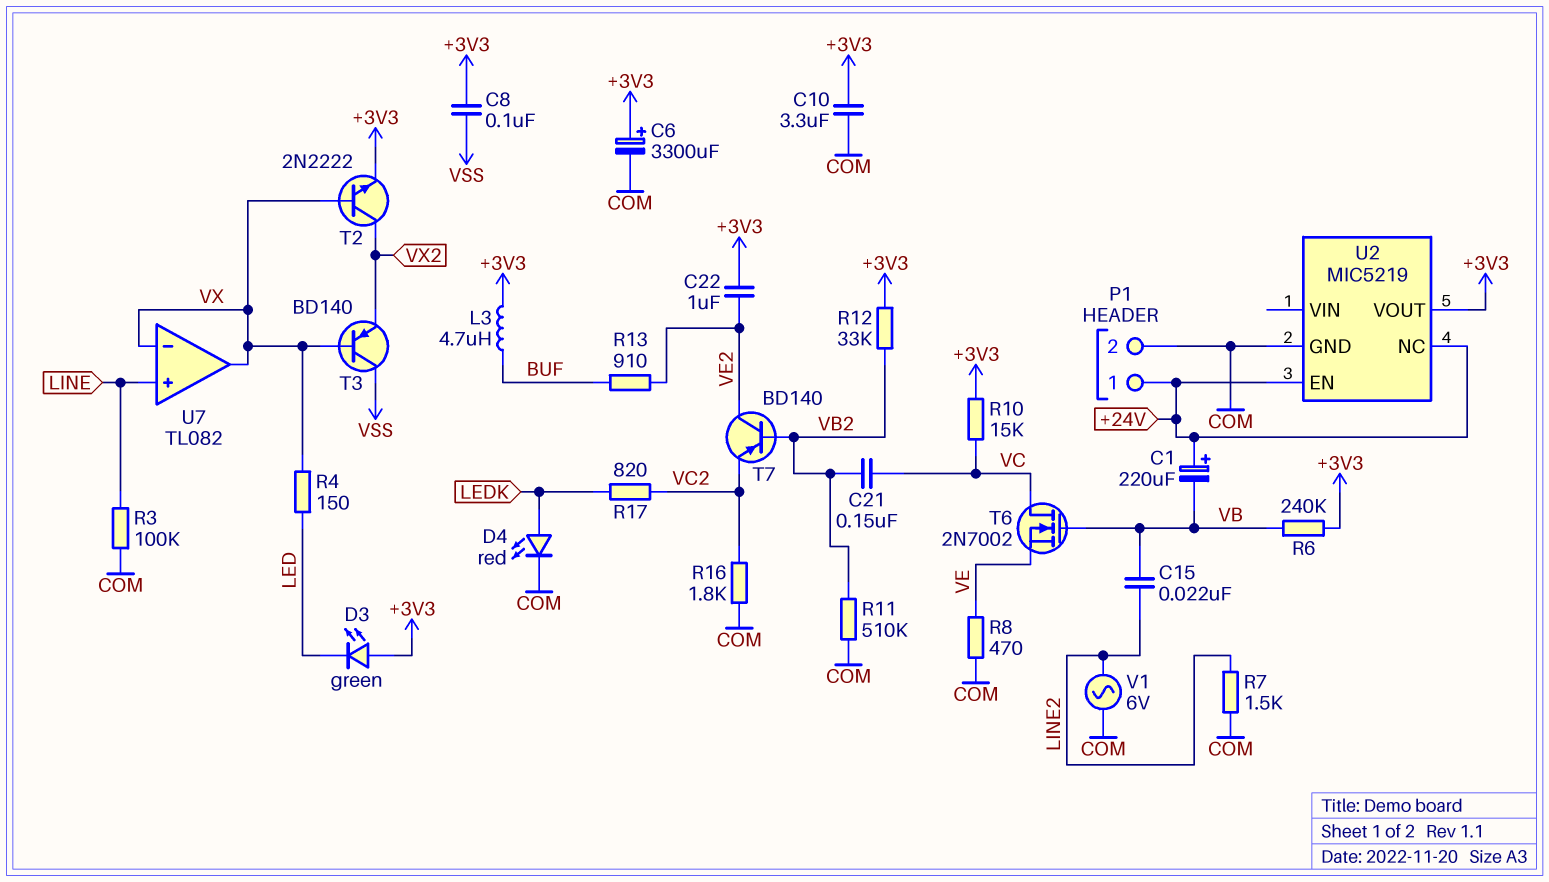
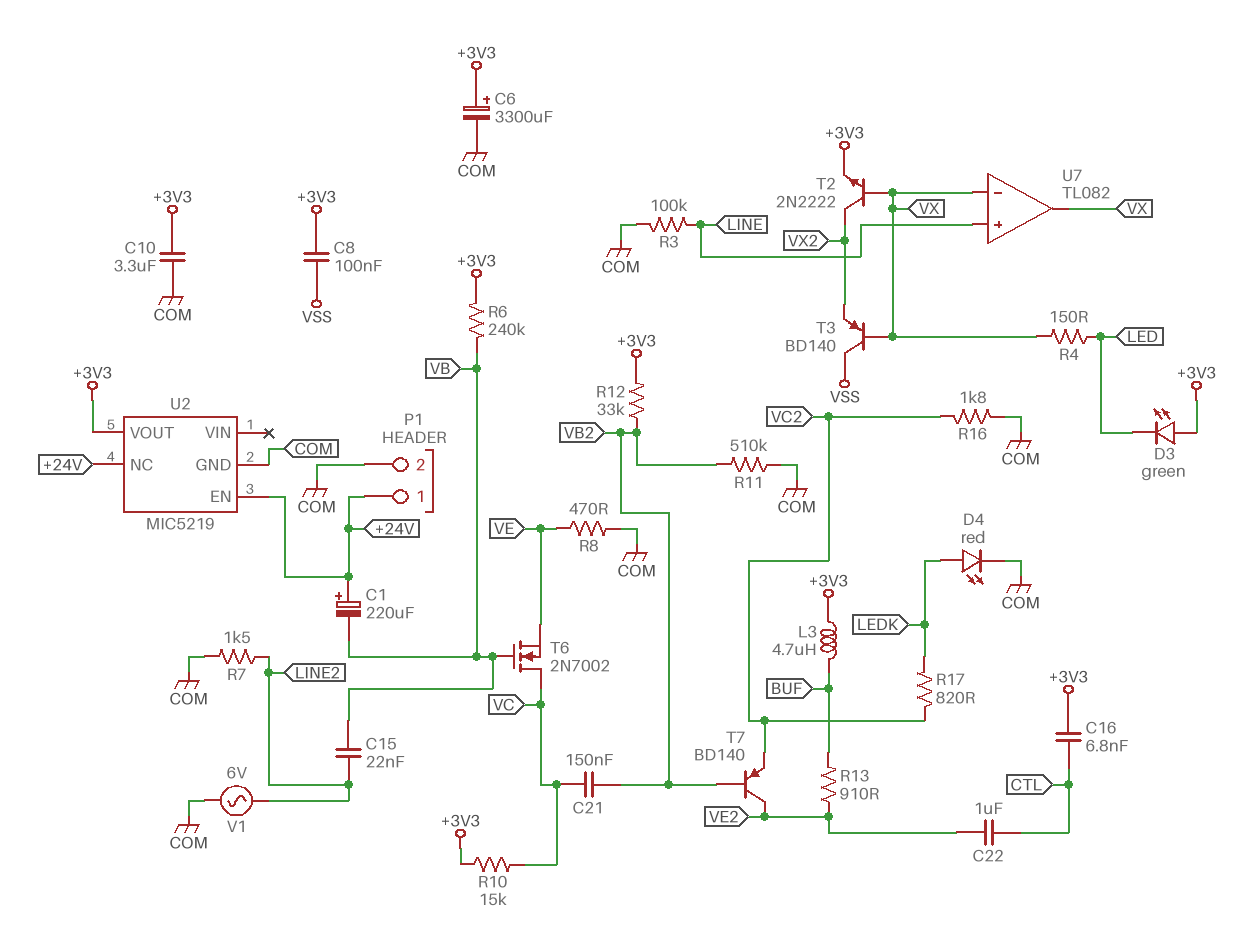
C16: none -> 6.8nF (+3V3, CTL)
C22: 1uF (+3V3, VE2) -> 1uF (CTL, VE2)

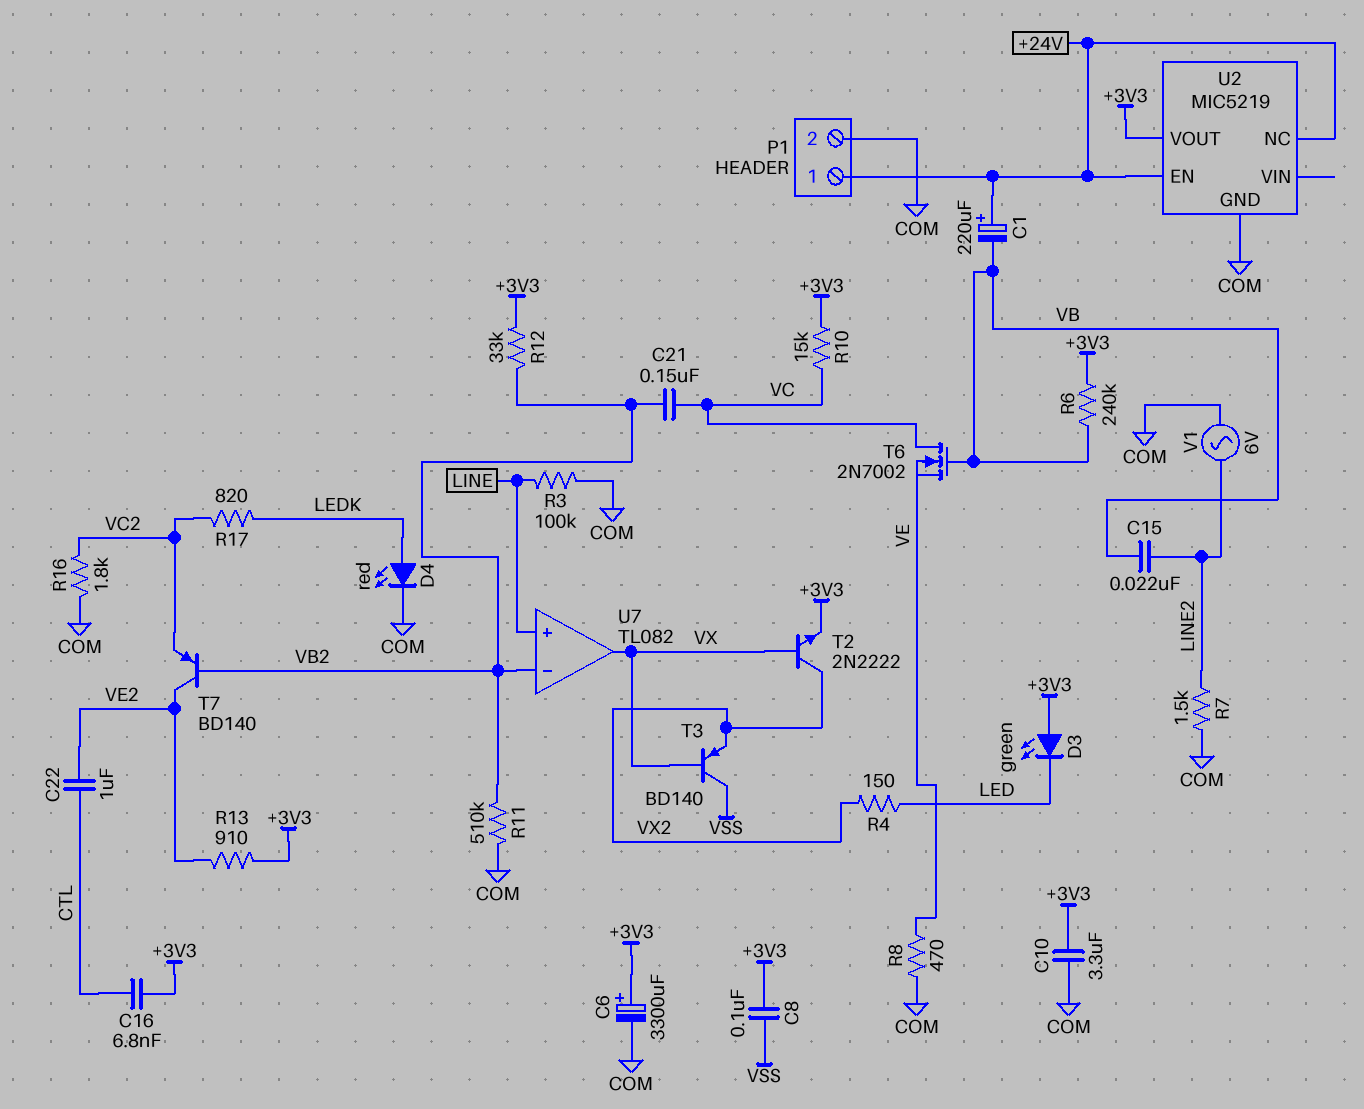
L3: 4.7uH (+3V3, BUF) -> none
R4: 150 (LED, VX) -> 150 (LED, VX2)
R13: 910 (BUF, VE2) -> 910 (+3V3, VE2)
U7 pin in-: VX -> VB2

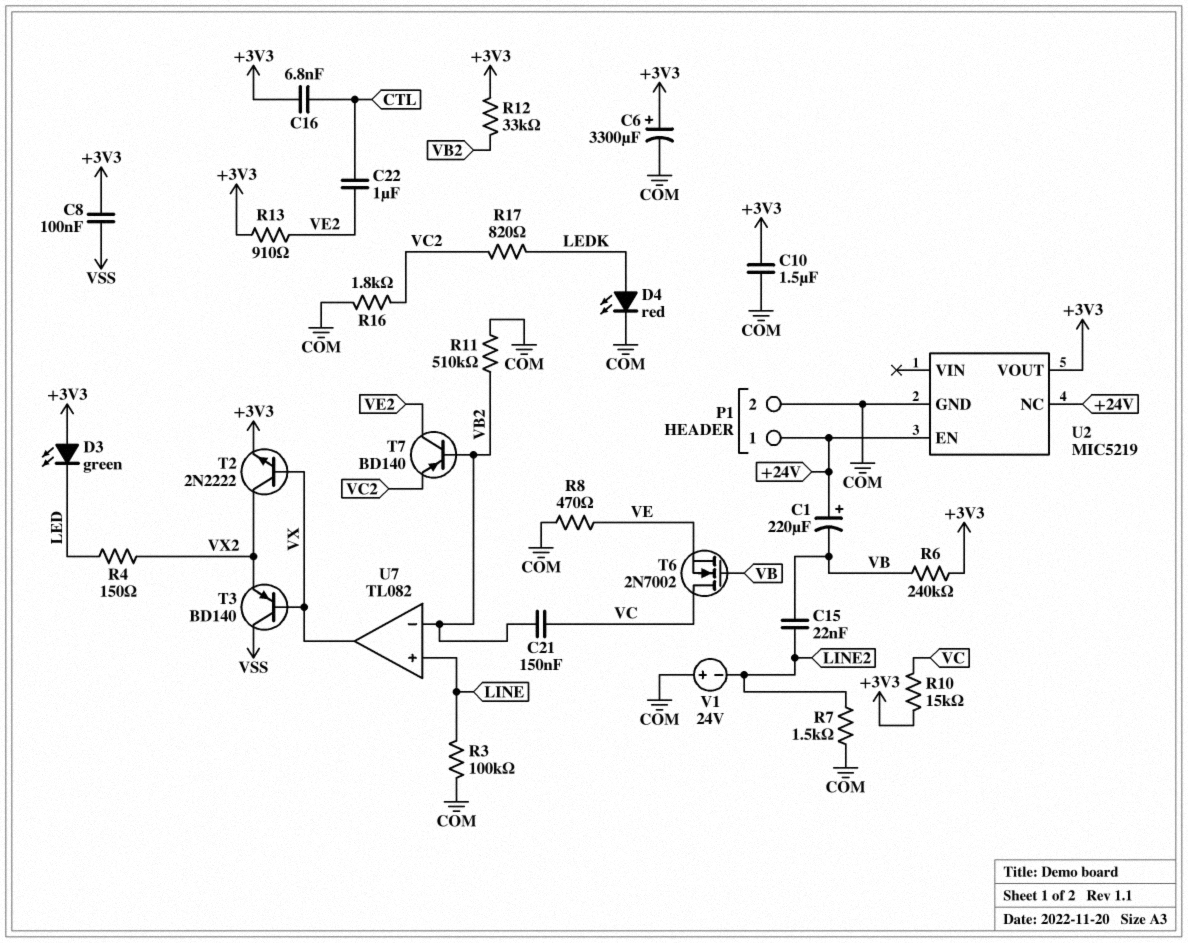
C10: 3.3uF (+3V3, COM) -> 1.5uF (+3V3, COM)
V1: AC 6V (COM, LINE2) -> 24V (plus COM, minus LINE2)

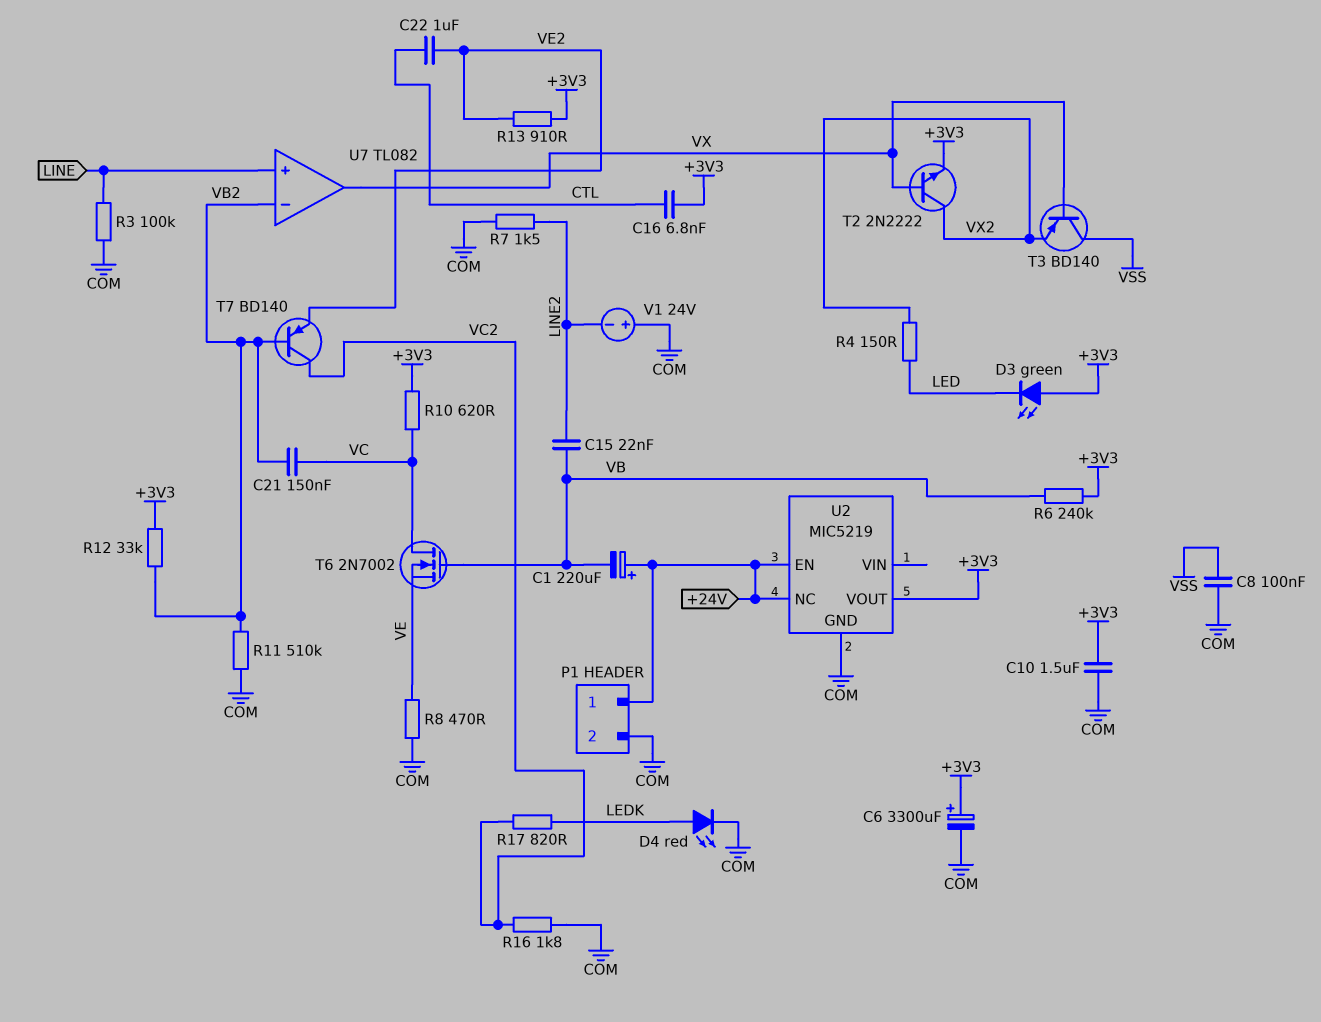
C8: 100nF (+3V3, VSS) -> 100nF (COM, VSS)
R10: 15k (+3V3, VC) -> 620 (+3V3, VC)
T7: PNP BD140 (B VB2, C VE2, E VC2) -> PNP BD140 (B VB2, C VC2, E VE2)

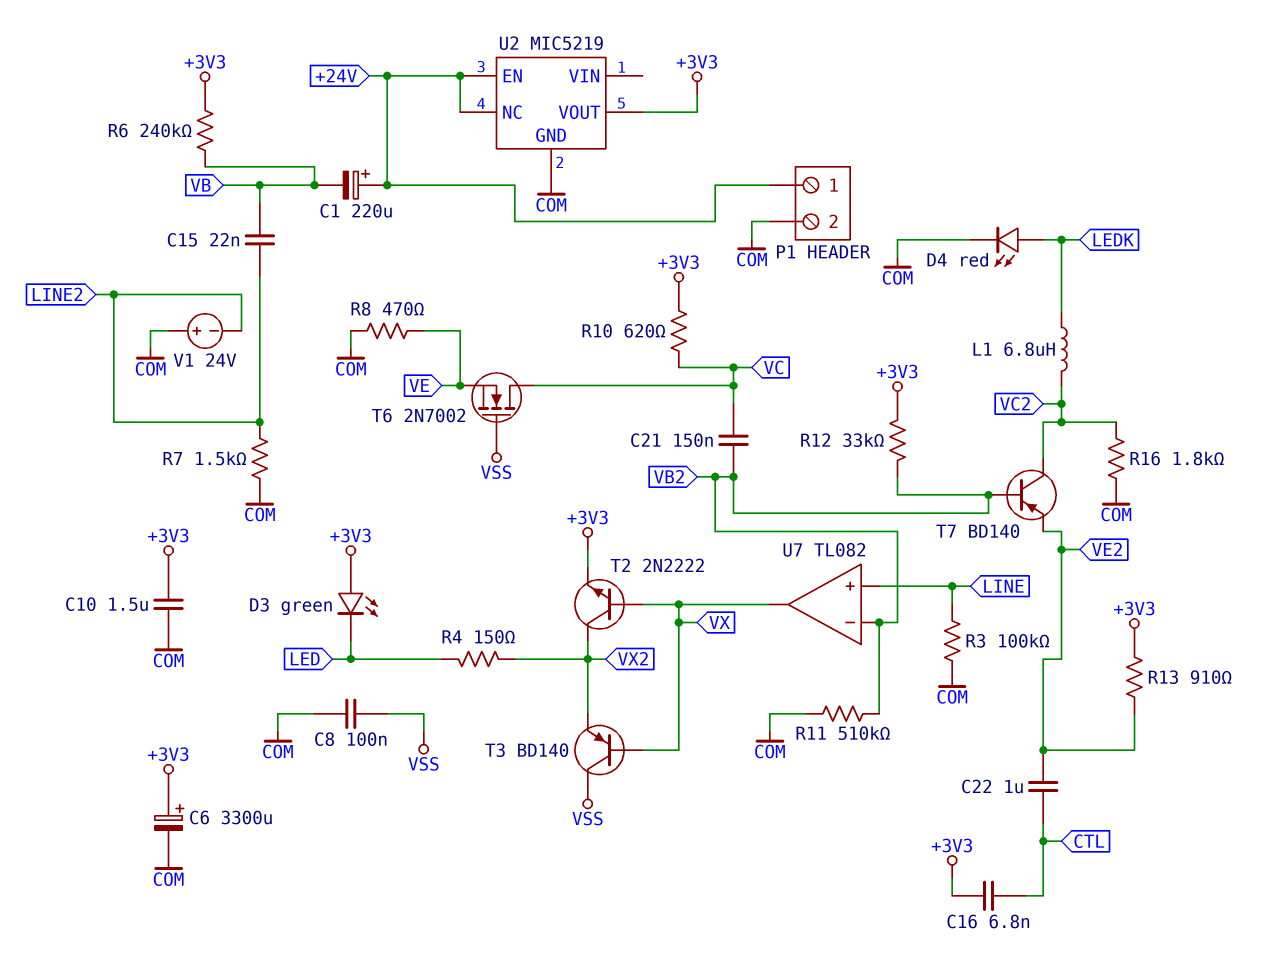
L1: none -> 6.8uH (LEDK, VC2)
R17: 820 (LEDK, VC2) -> none
T6: NMOS 2N7002 (G VB, D VC, S VE) -> NMOS 2N7002 (G VSS, D VC, S VE)

